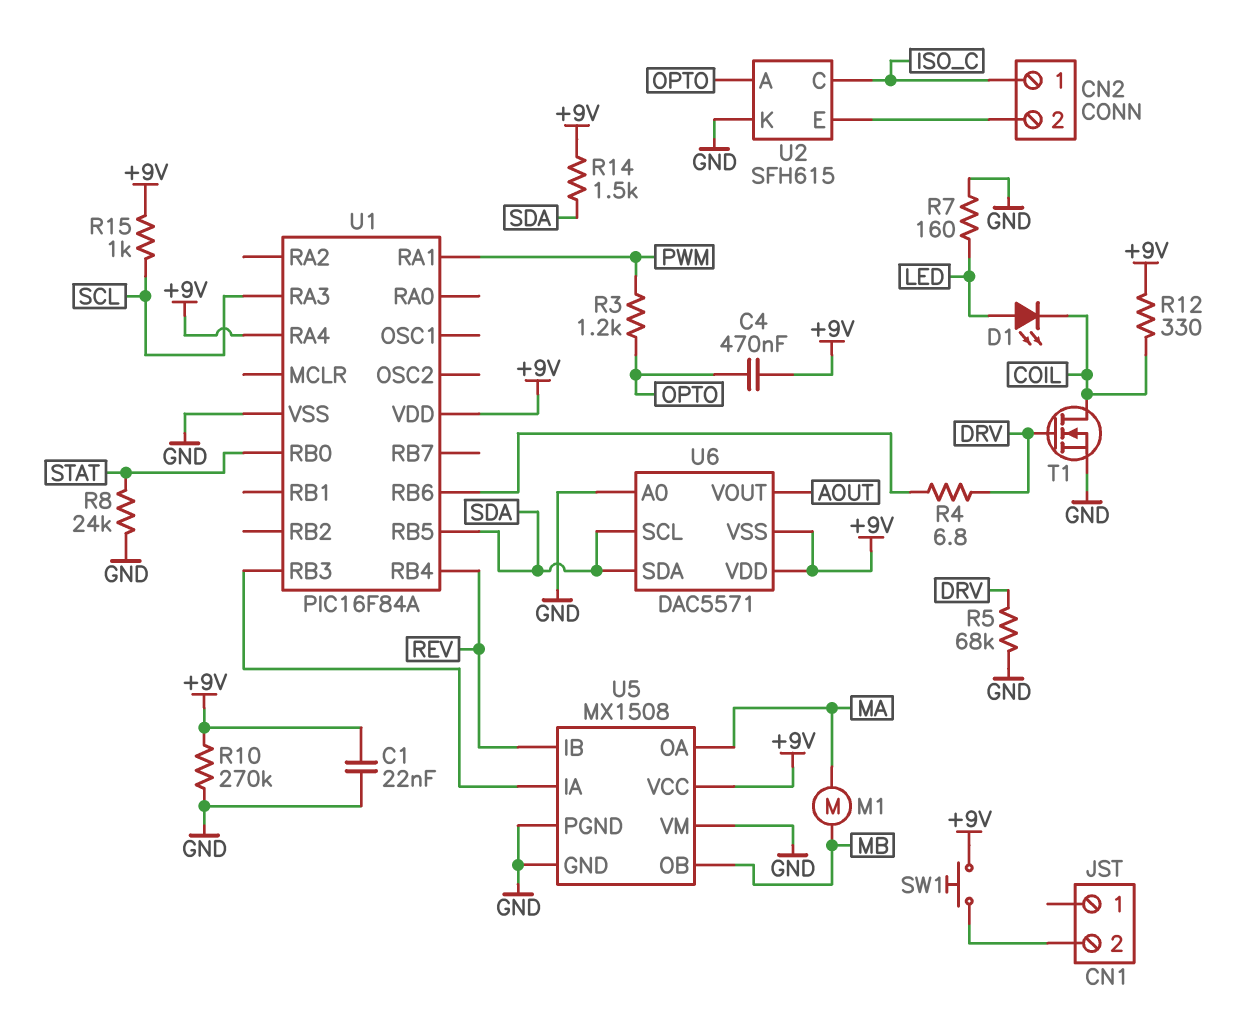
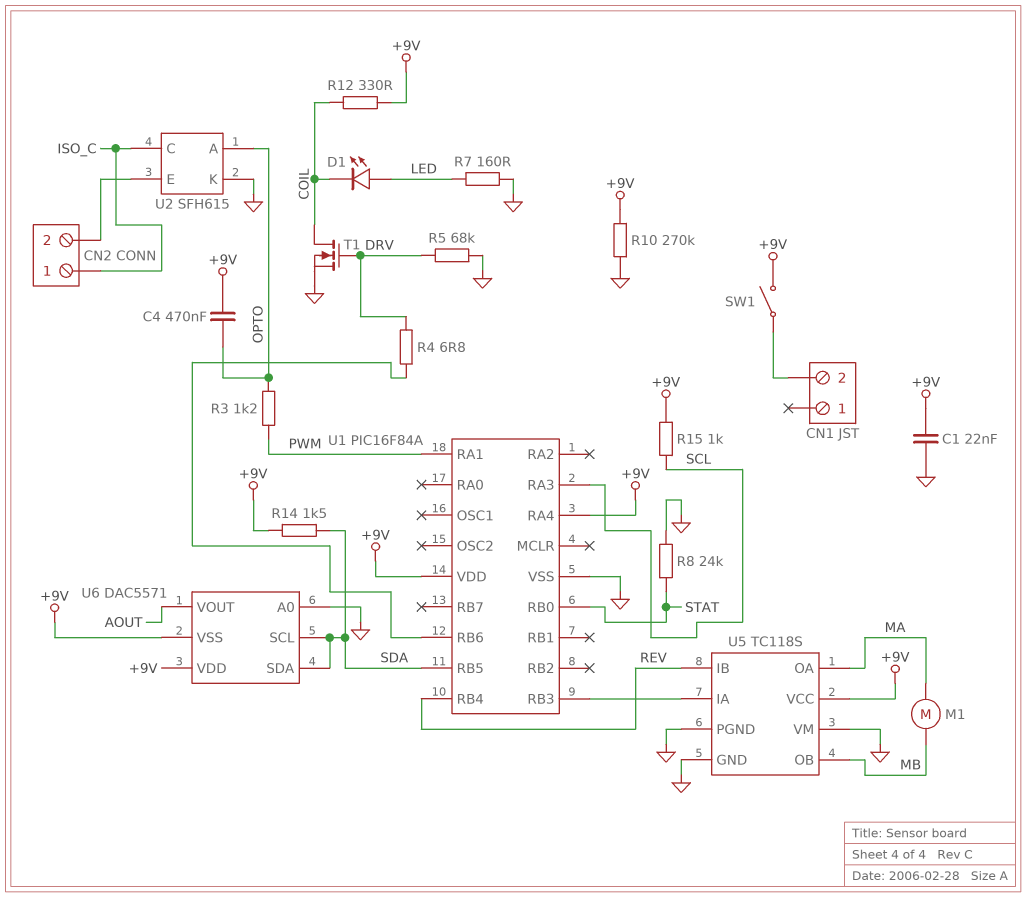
SW1: button (+9V, CN1/2) -> switch (+9V, CN1/2)
U5: MX1508 -> TC118S

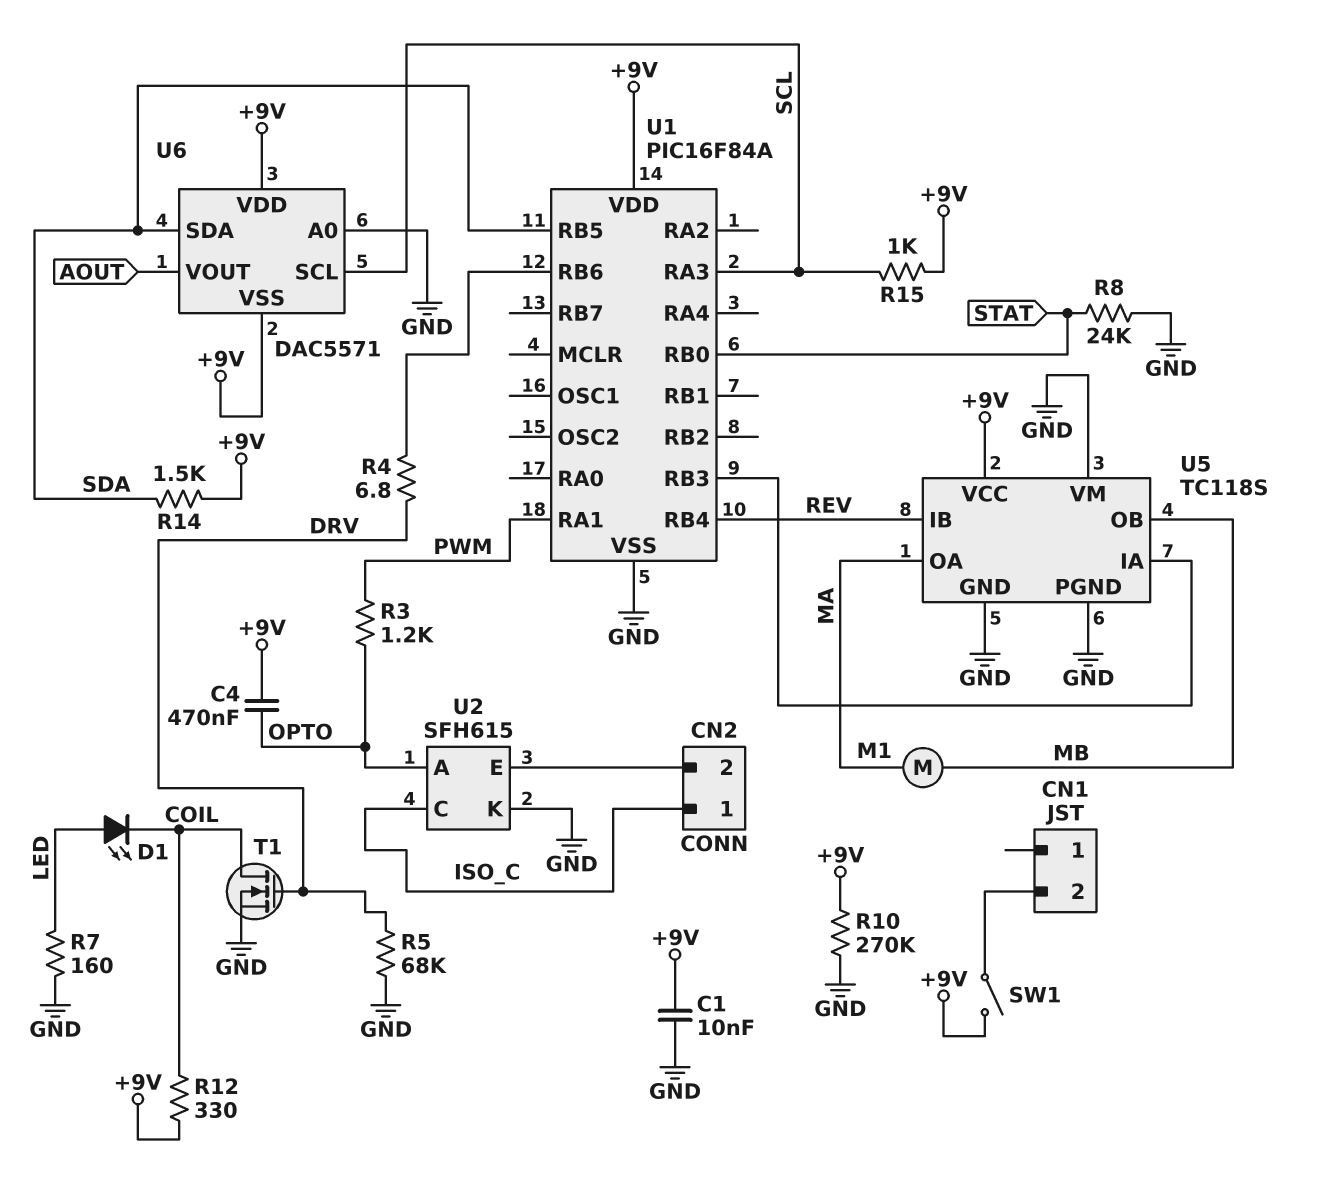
C1: 22nF (+9V, GND) -> 10nF (+9V, GND)
U1 pin RA4: +9V -> none
U6 pin SCL: SDA -> SCL

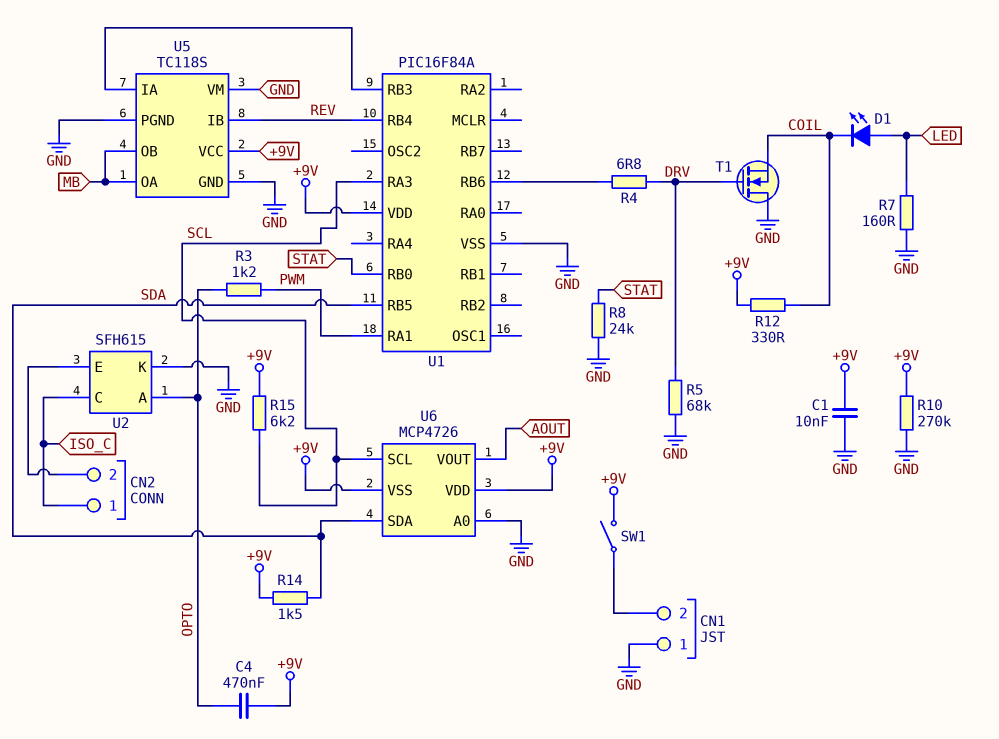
CN1 pin 1: none -> GND
M1: motor (MA, MB) -> none
R15: 1k (+9V, SCL) -> 6.2k (+9V, SCL)
T1: NMOS (G DRV, D COIL, S GND) -> NMOS (G DRV, D GND, S COIL)
U5 pin OA: MA -> MB
U6: DAC5571 -> MCP4726

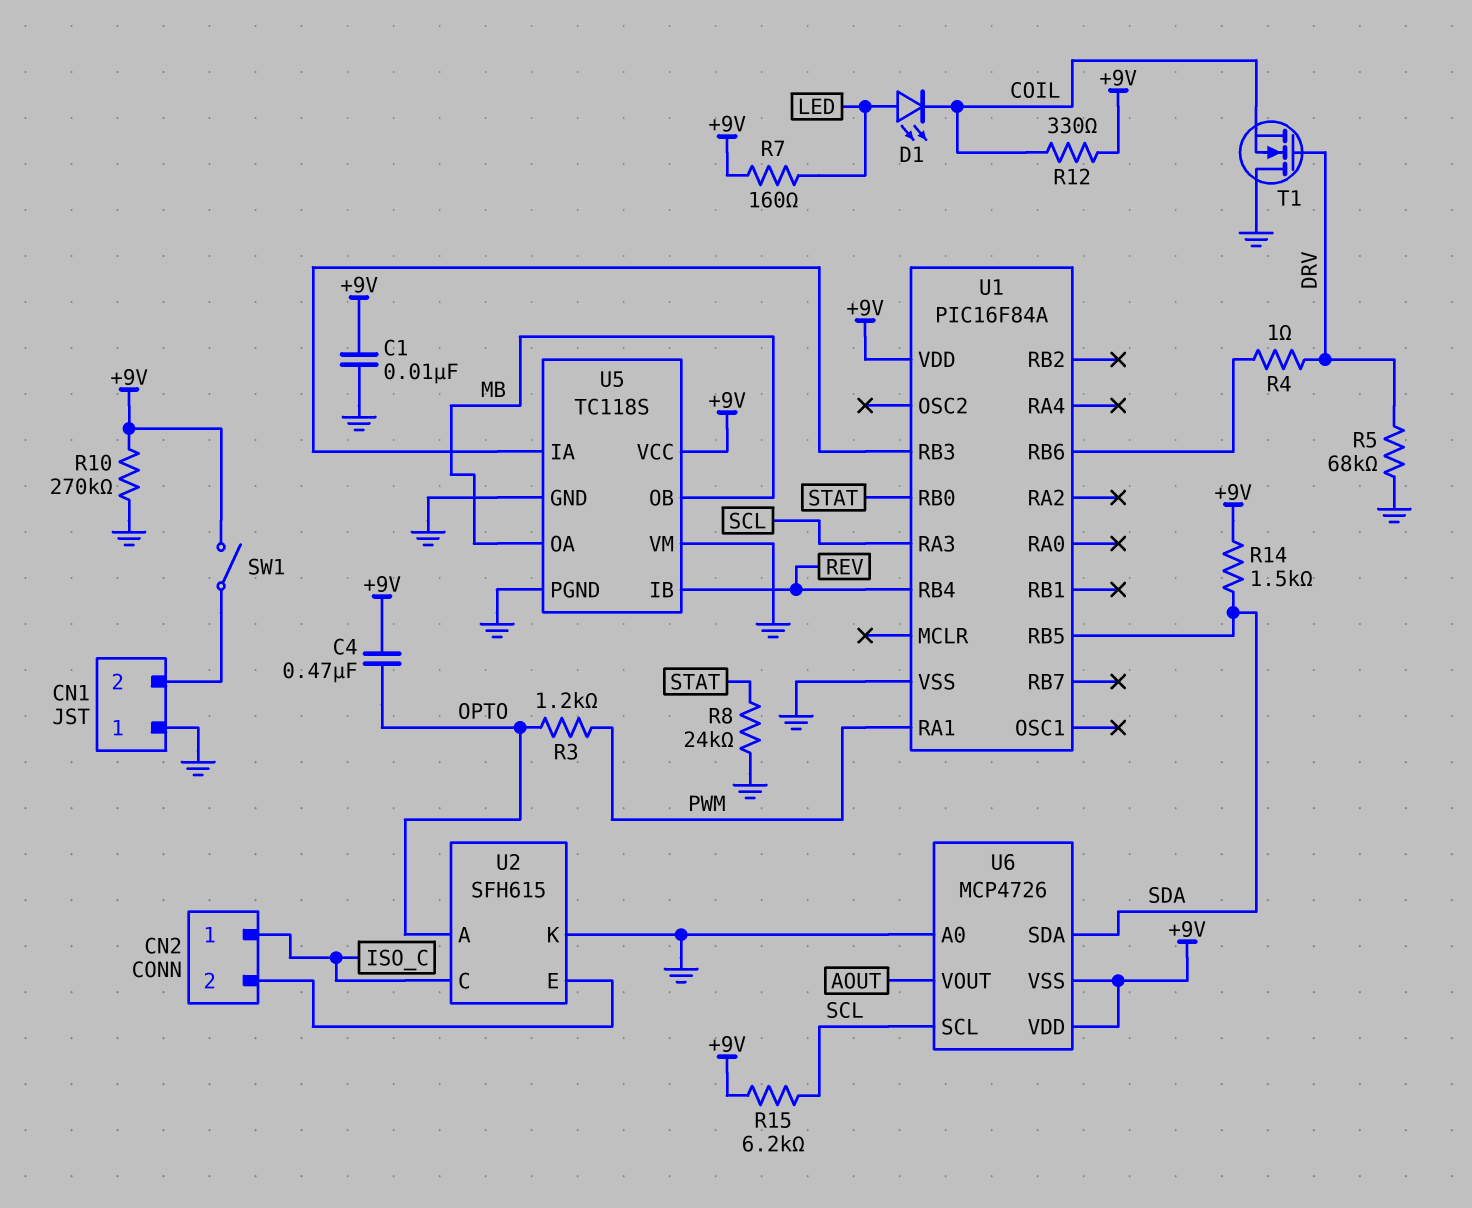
R4: 6.8 (DRV, U1/RB6) -> 1 (DRV, U1/RB6)
R7: 160 (GND, LED) -> 160 (+9V, LED)

